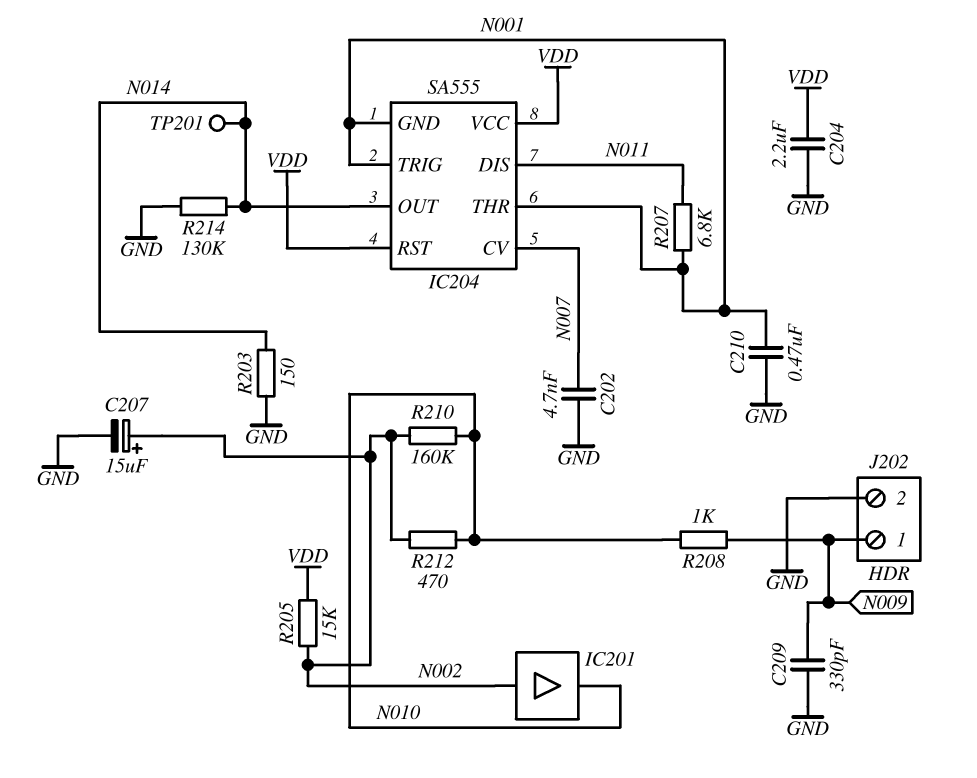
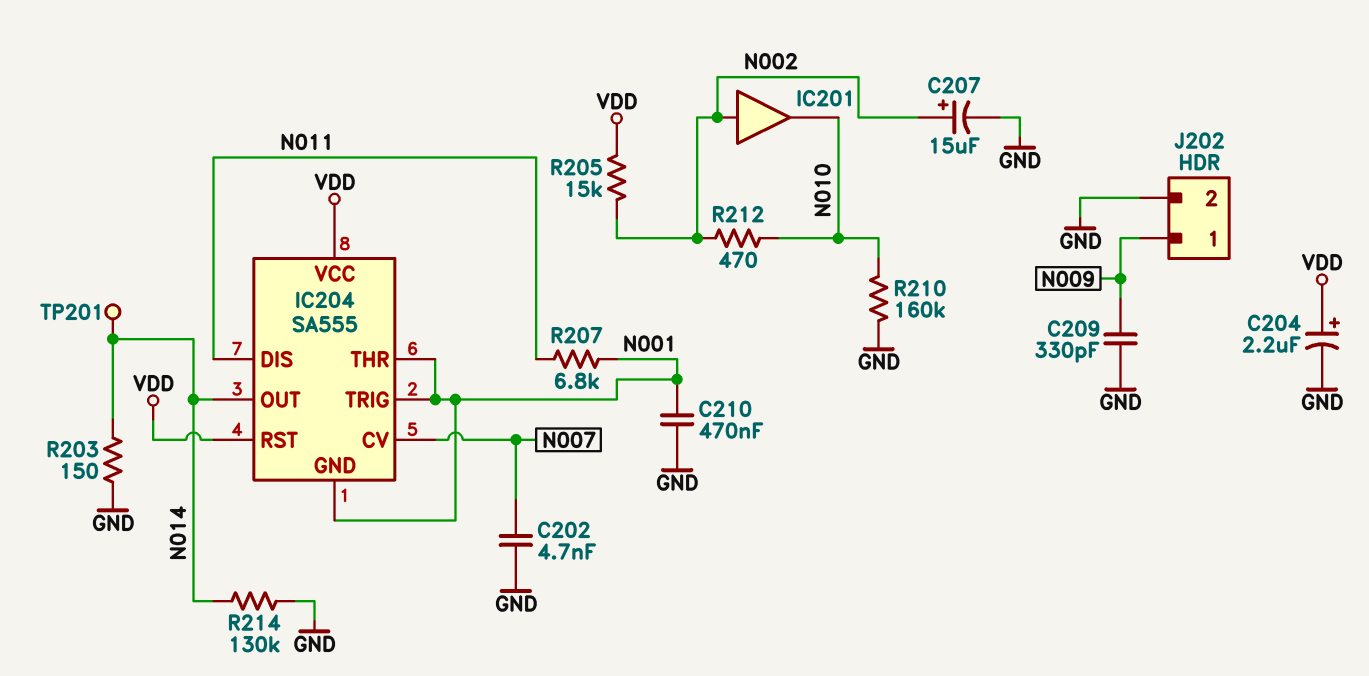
C204: 2.2uF (GND, VDD) -> 2.2uF (plus VDD, minus GND)
R208: 1k (N009, N010) -> none
R210: 160k (N002, N010) -> 160k (GND, N010)

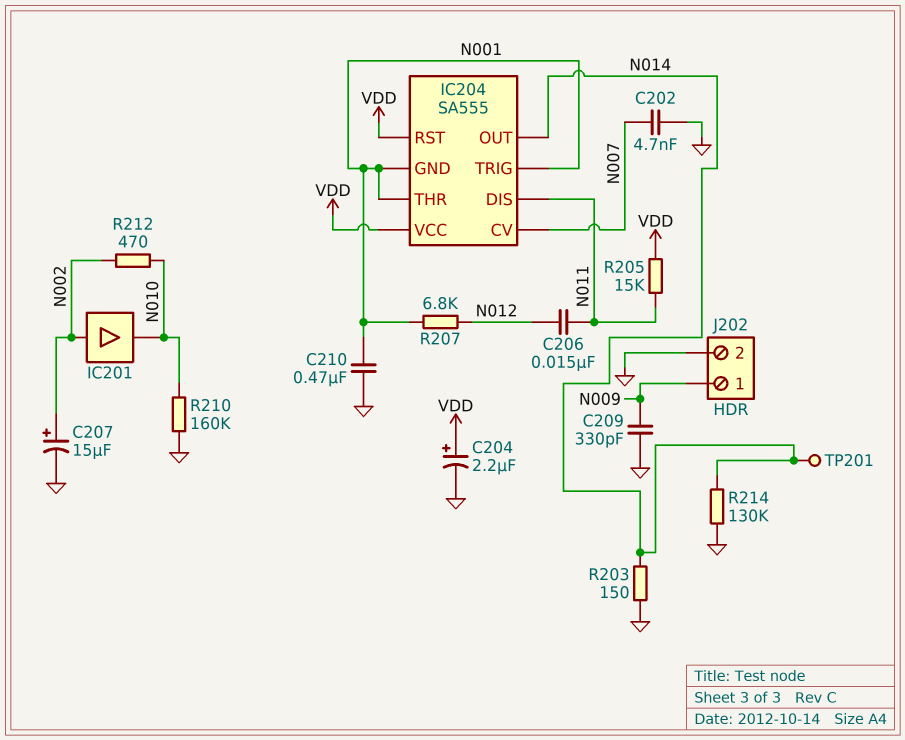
C206: none -> 15nF (N011, N012)
R205: 15k (N002, VDD) -> 15k (N011, VDD)
R207: 6.8k (N001, N011) -> 6.8k (N001, N012)

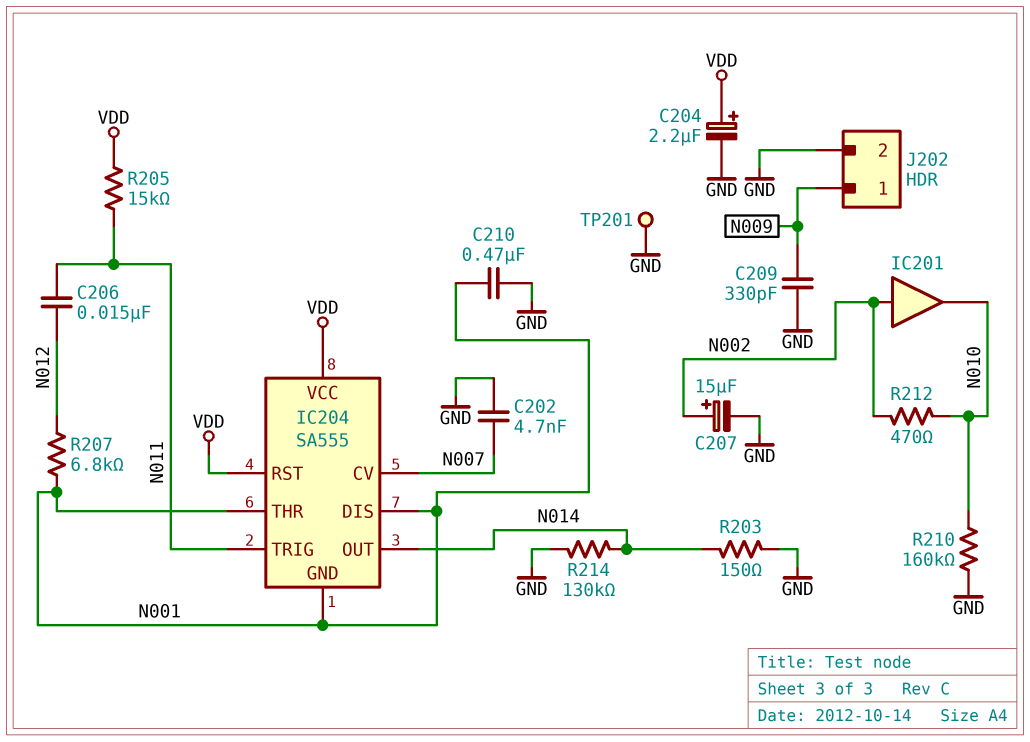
IC204 pin DIS: N011 -> N001
IC204 pin TRIG: N001 -> N011
TP201: test point (N014) -> test point (GND)

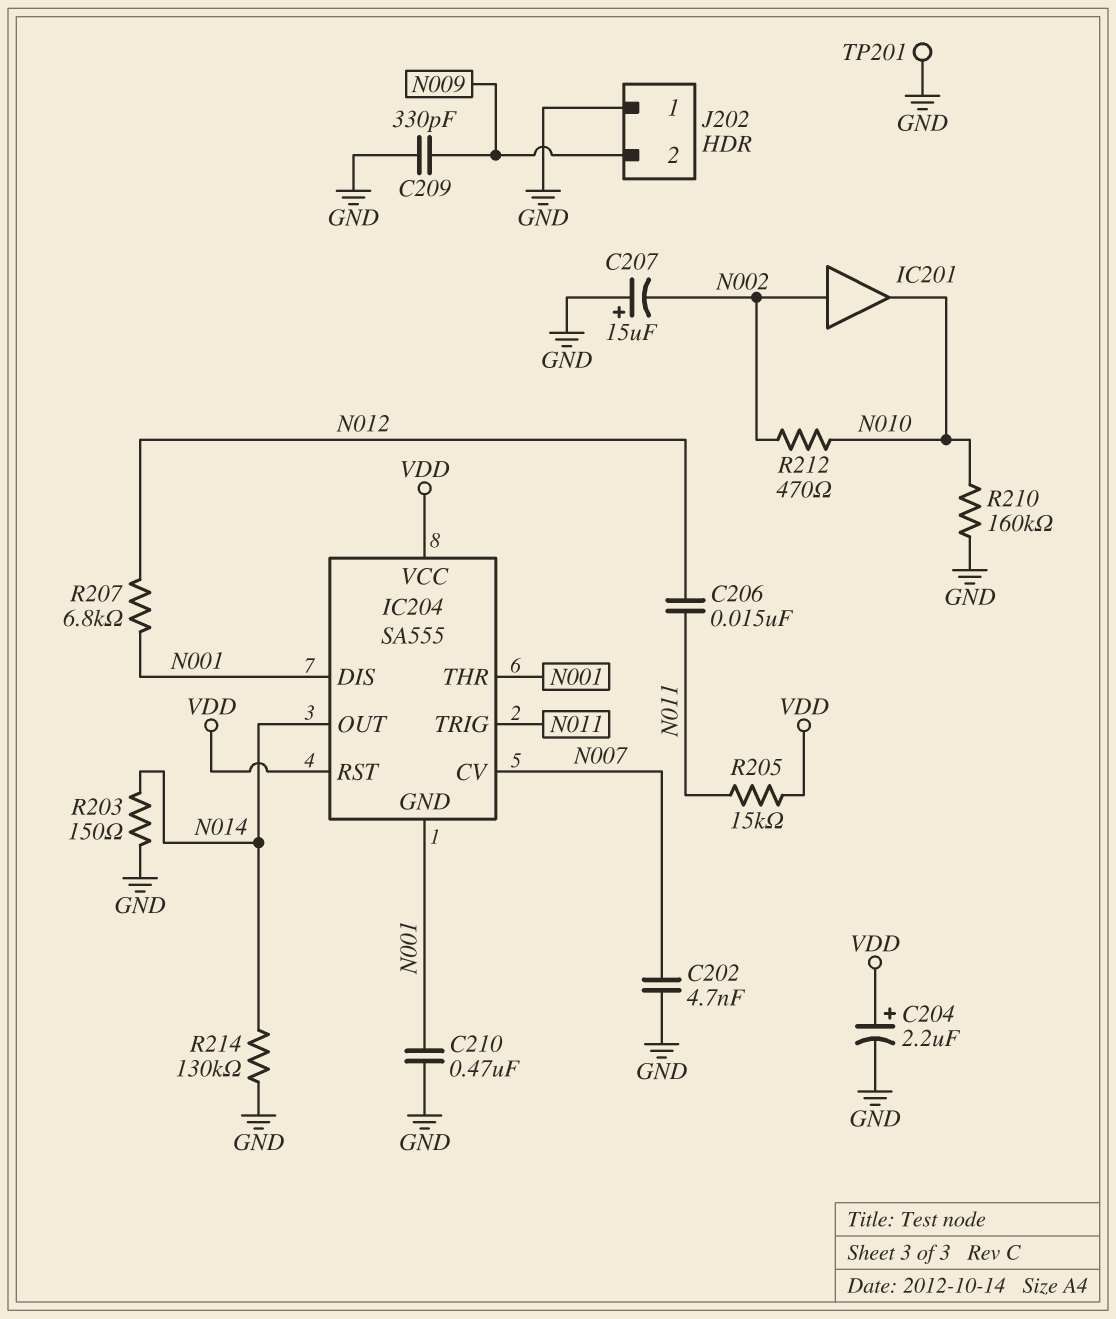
C207: 15uF (plus N002, minus GND) -> 15uF (plus GND, minus N002)
J202 pin 1: N009 -> GND
J202 pin 2: GND -> N009

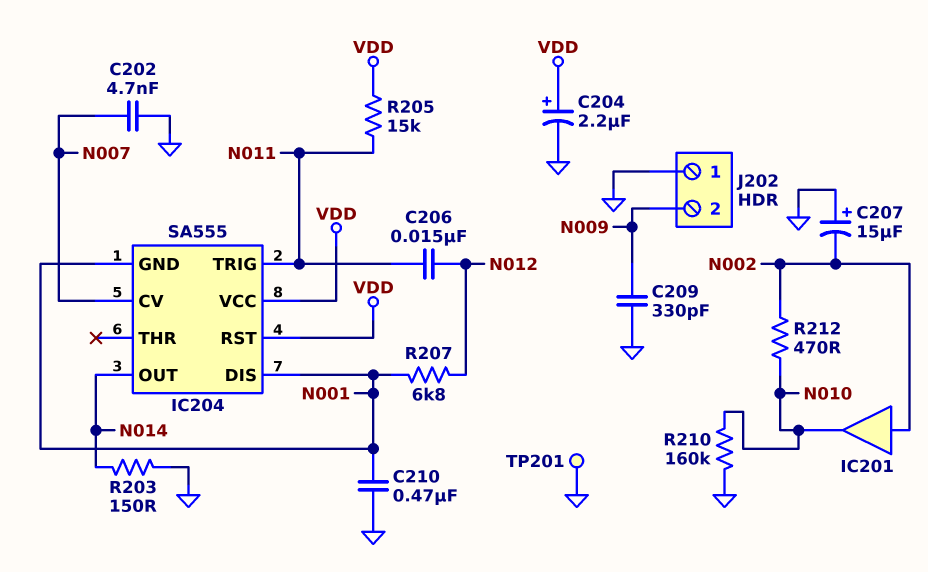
IC204 pin THR: N001 -> none
R214: 130k (GND, N014) -> none

